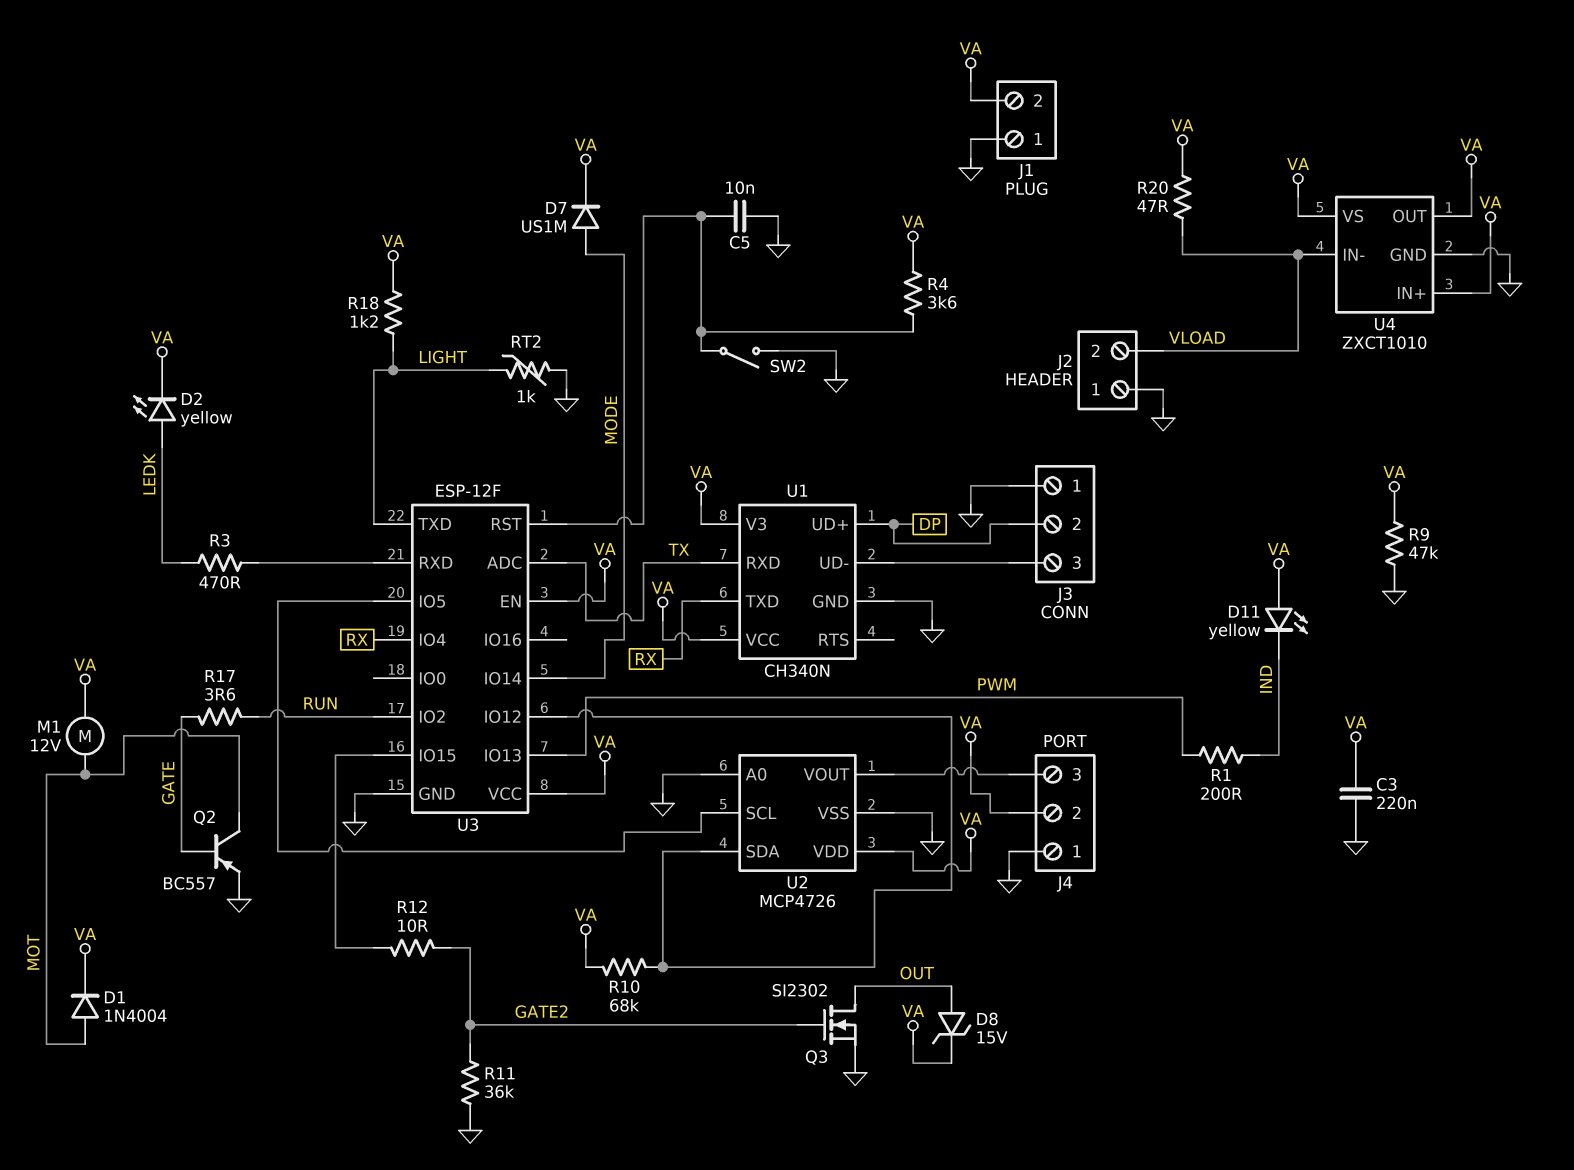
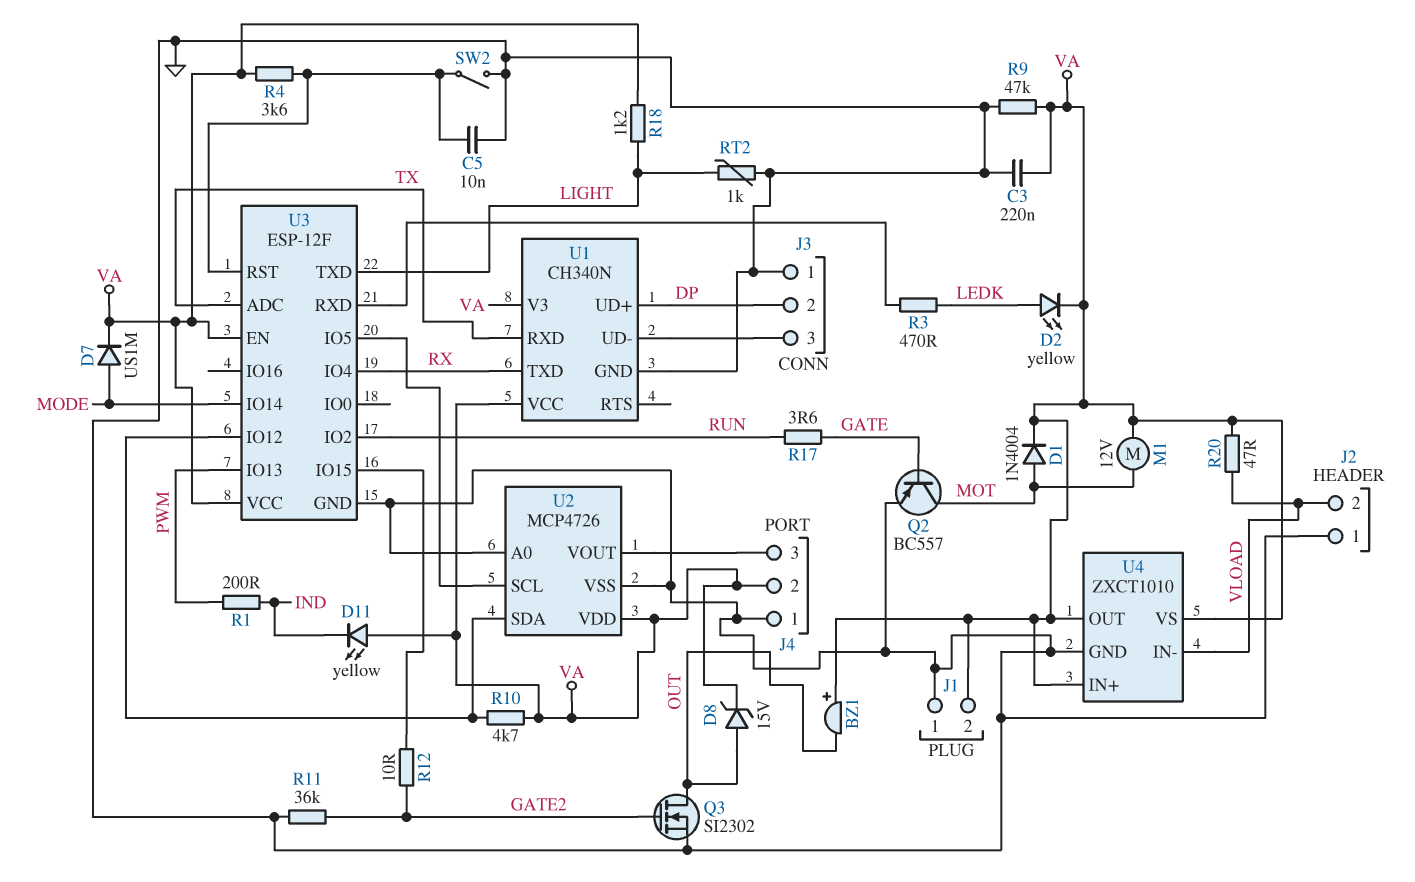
BZ1: none -> buzzer (plus VA, minus OUT)
R10: 68k (U2/SDA, VA) -> 4.7k (U2/SDA, VA)

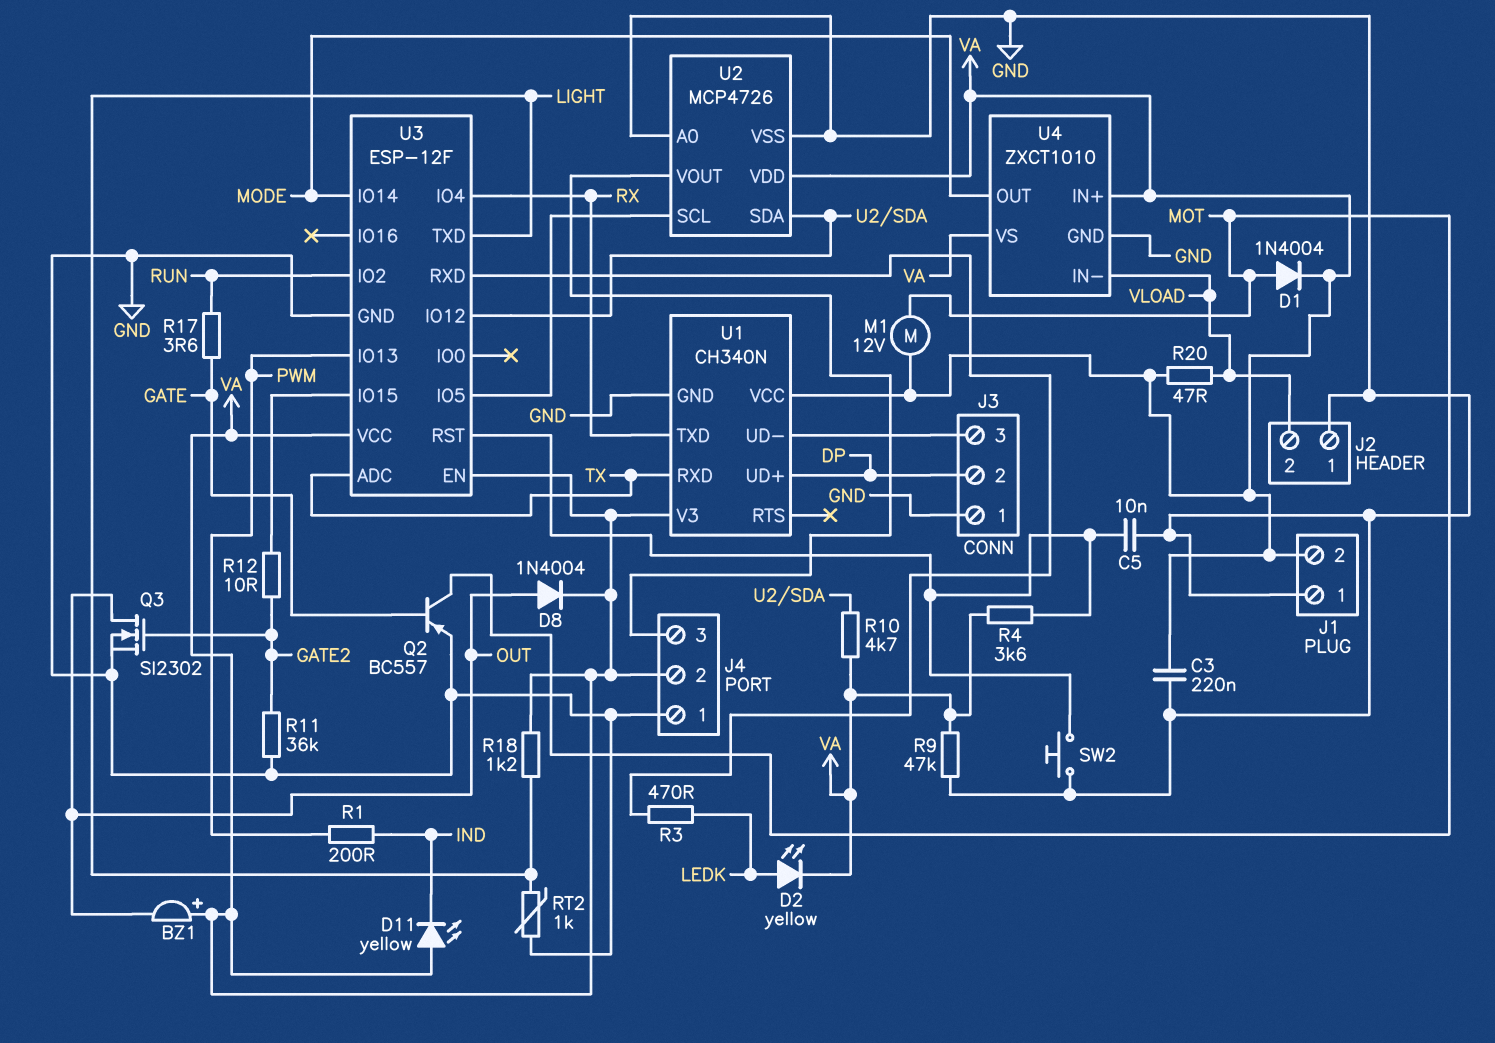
D7: diode US1M (A MODE, K VA) -> none
D8: zener 15V (A OUT, K VA) -> diode 1N4004 (A OUT, K VA)
SW2: switch (GND, U3/RST) -> button (GND, U3/RST)
U4 pin OUT: VA -> MODE

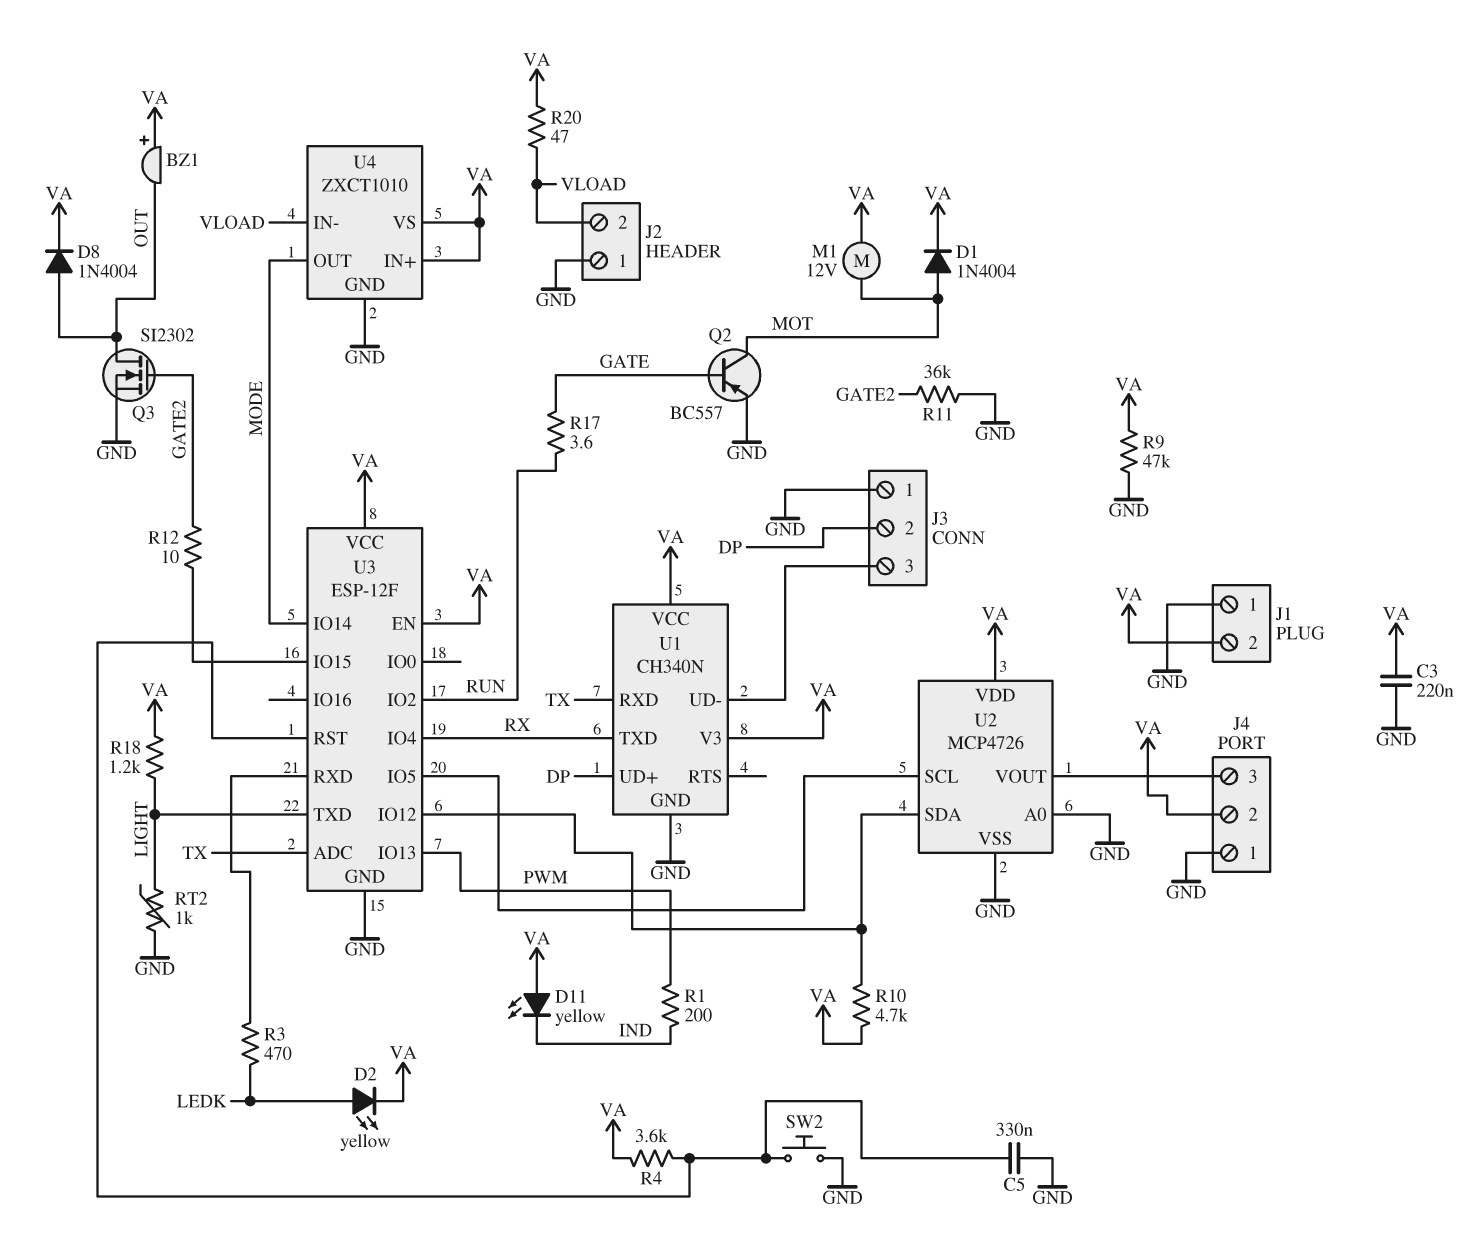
C5: 10nF (GND, U3/RST) -> 330nF (GND, U3/RST)

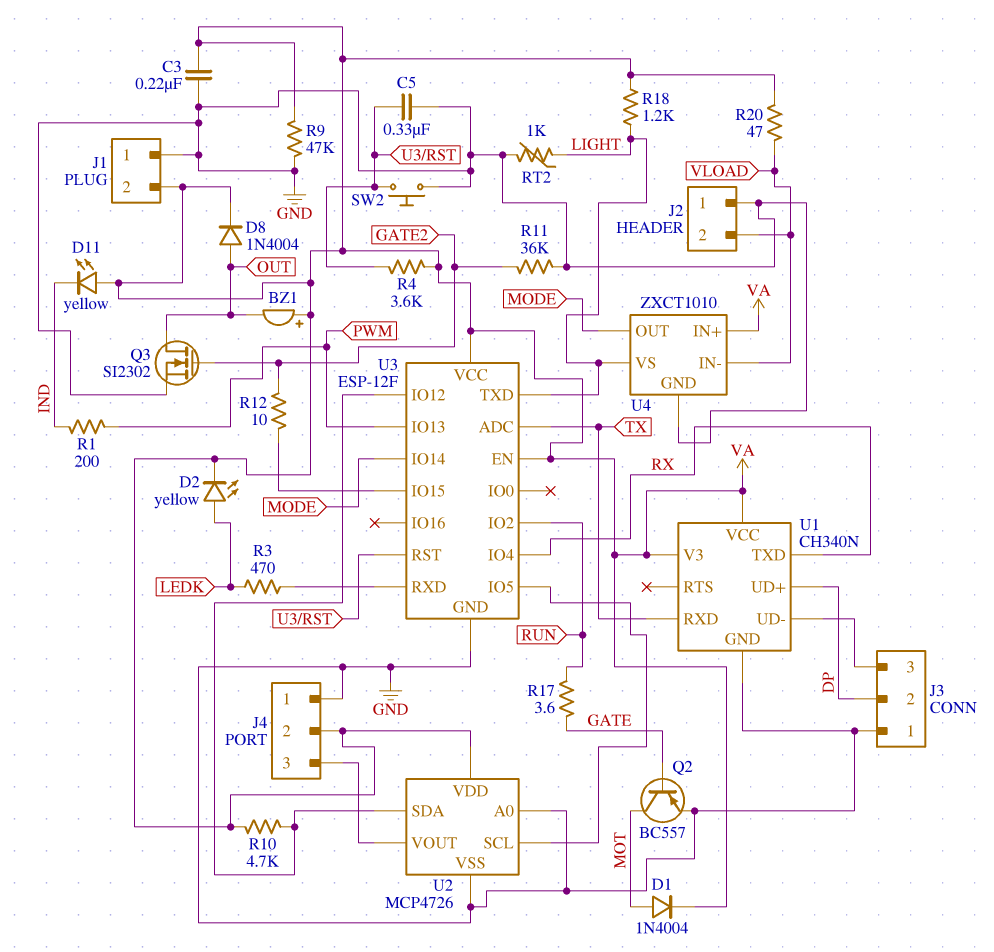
M1: motor 12V (MOT, VA) -> none
U4 pin VS: VA -> LIGHT

